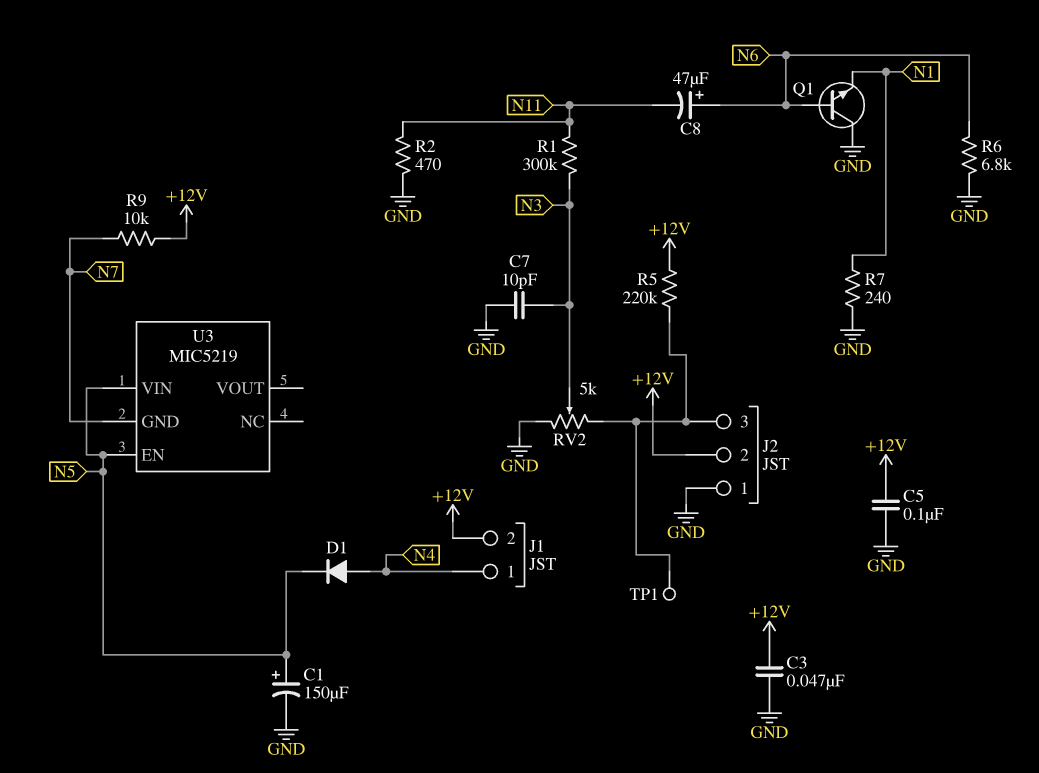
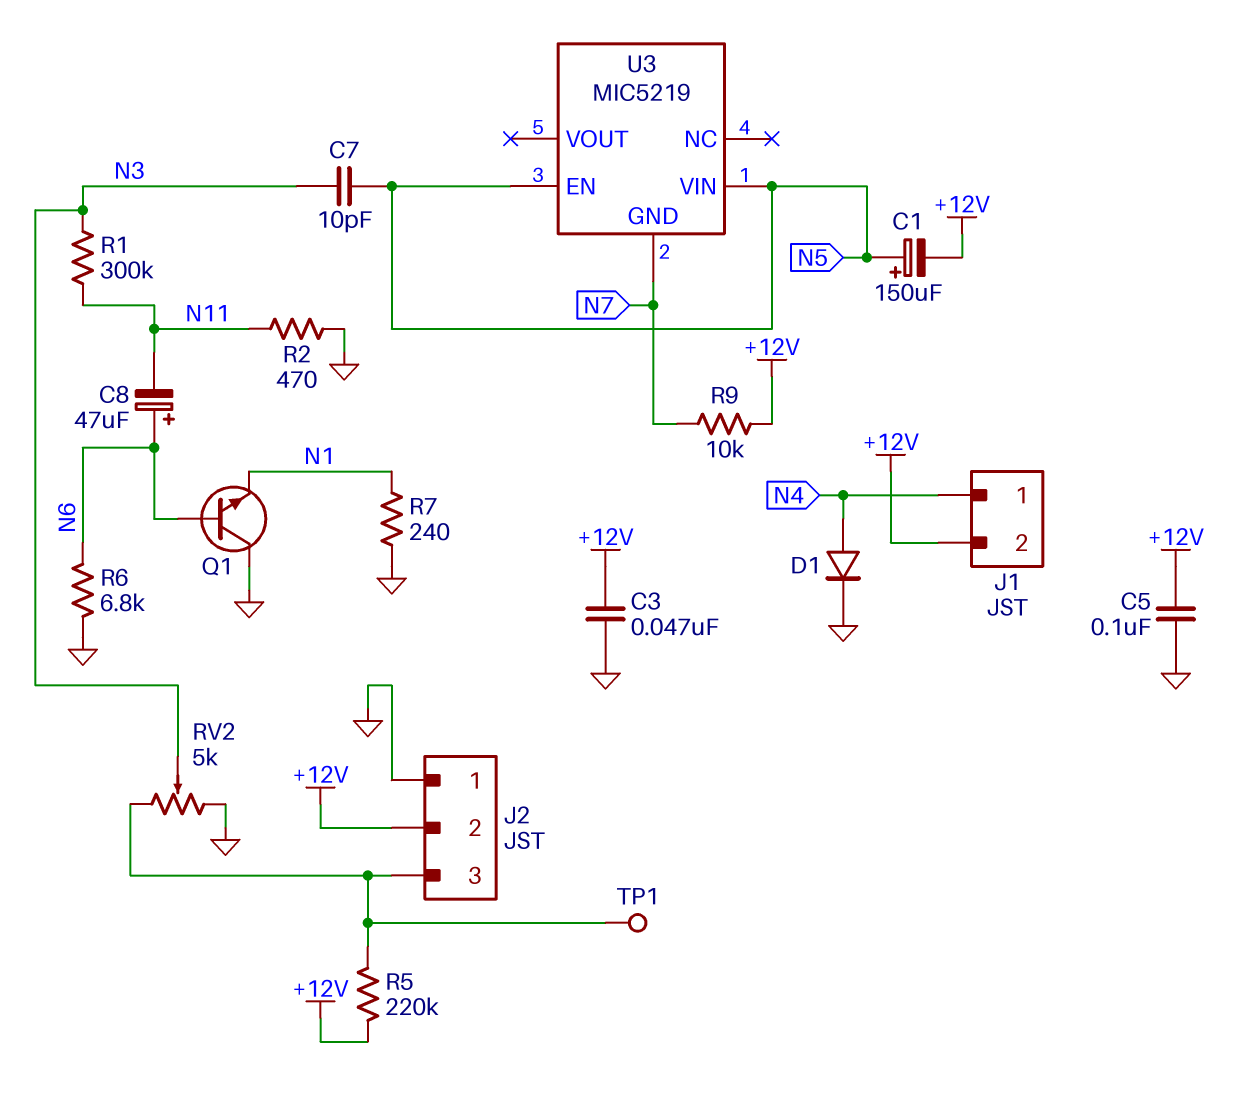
C1: 150uF (plus N5, minus GND) -> 150uF (plus N5, minus +12V)
C7: 10pF (GND, N3) -> 10pF (N3, N5)
D1: diode (A N4, K N5) -> diode (A N4, K GND)

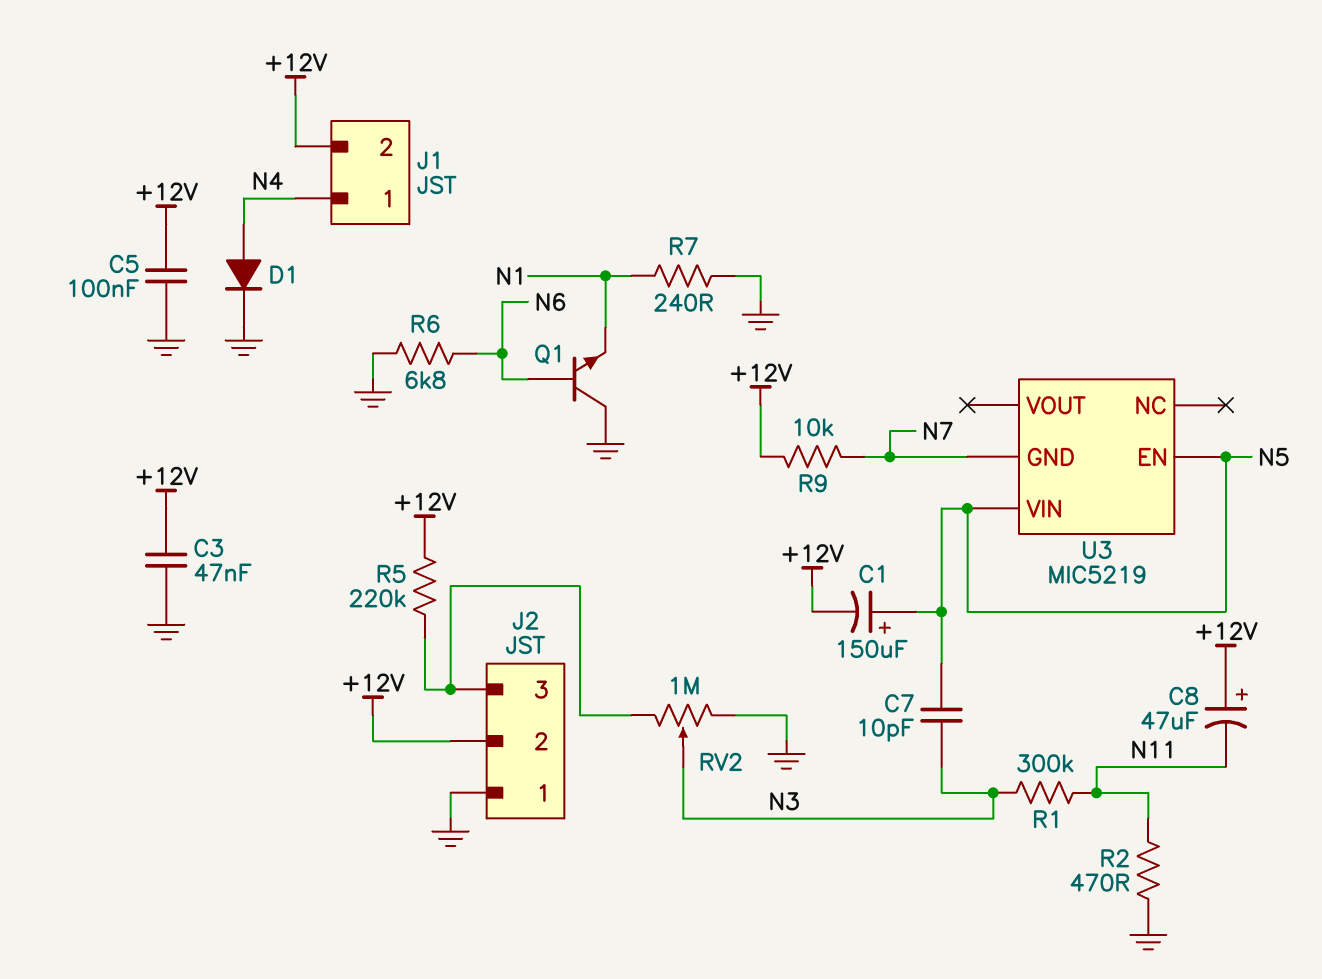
C8: 47uF (plus N6, minus N11) -> 47uF (plus +12V, minus N11)
RV2: 5k (GND, J2/3, wiper N3) -> 1M (GND, J2/3, wiper N3)
TP1: test point (J2/3) -> none

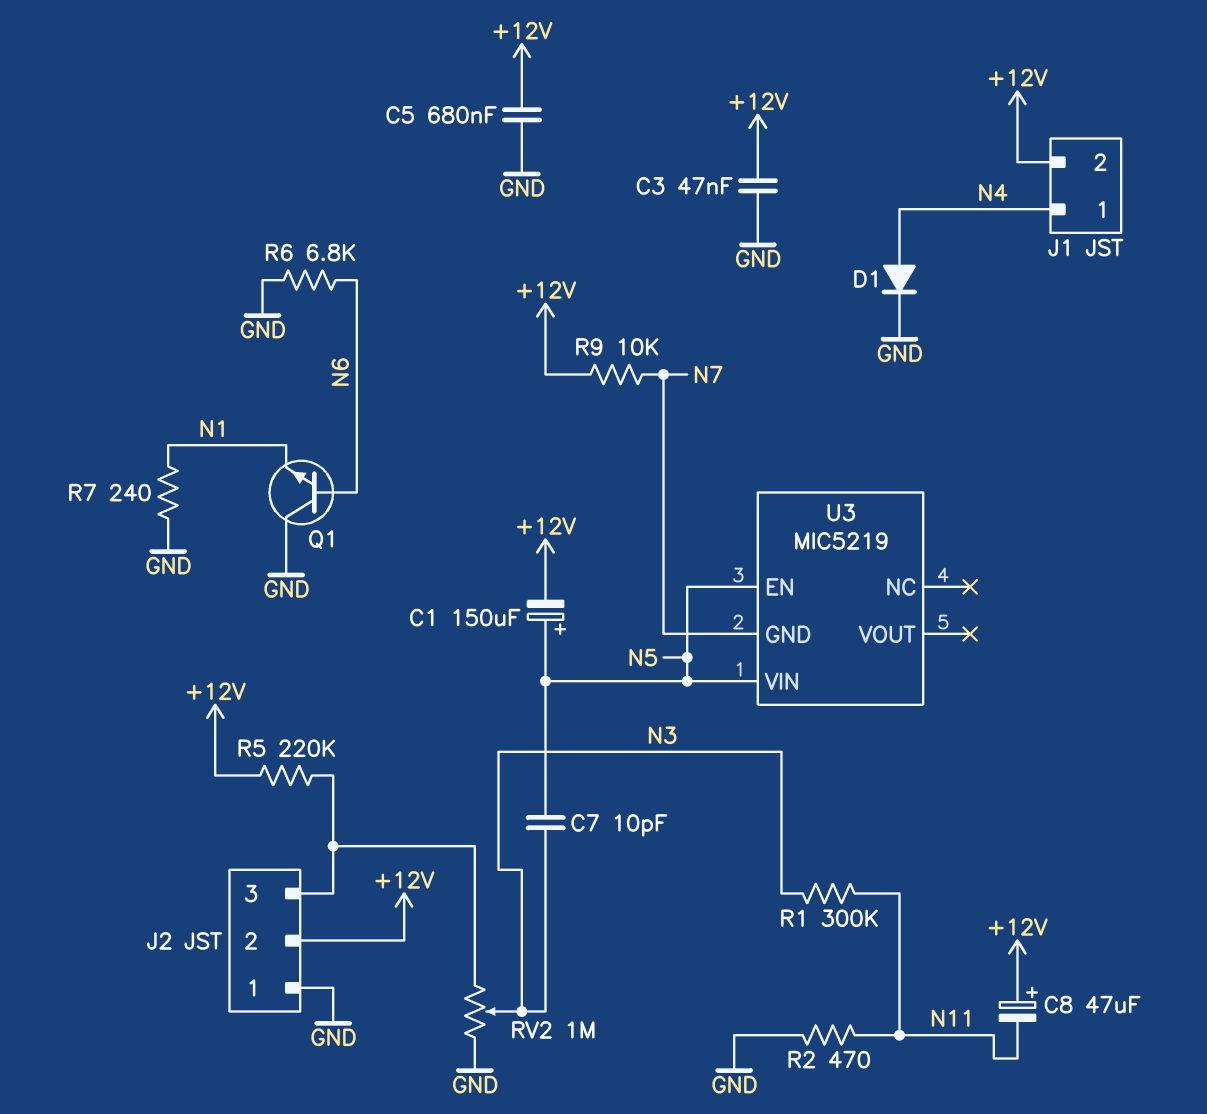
C5: 100nF (+12V, GND) -> 680nF (+12V, GND)

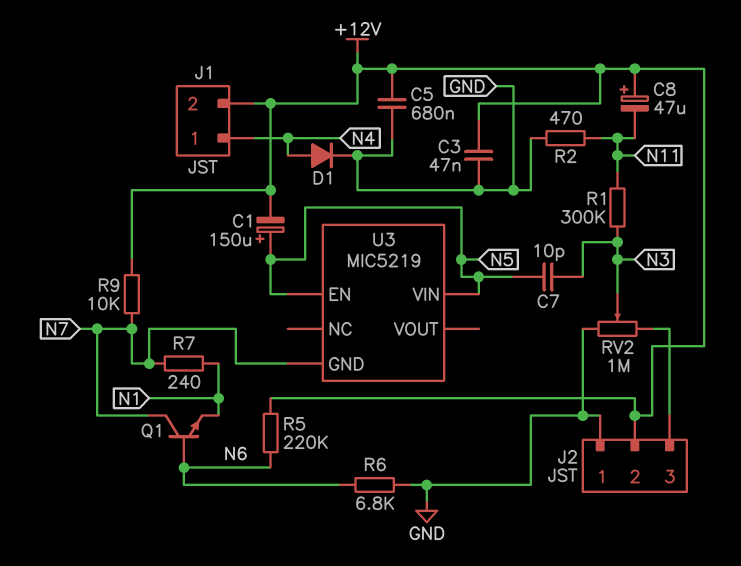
Q1: NPN (B N6, C GND, E N1) -> NPN (B N6, C N7, E N1)
R5: 220k (+12V, J2/3) -> 220k (+12V, N6)
R7: 240 (GND, N1) -> 240 (N1, N7)

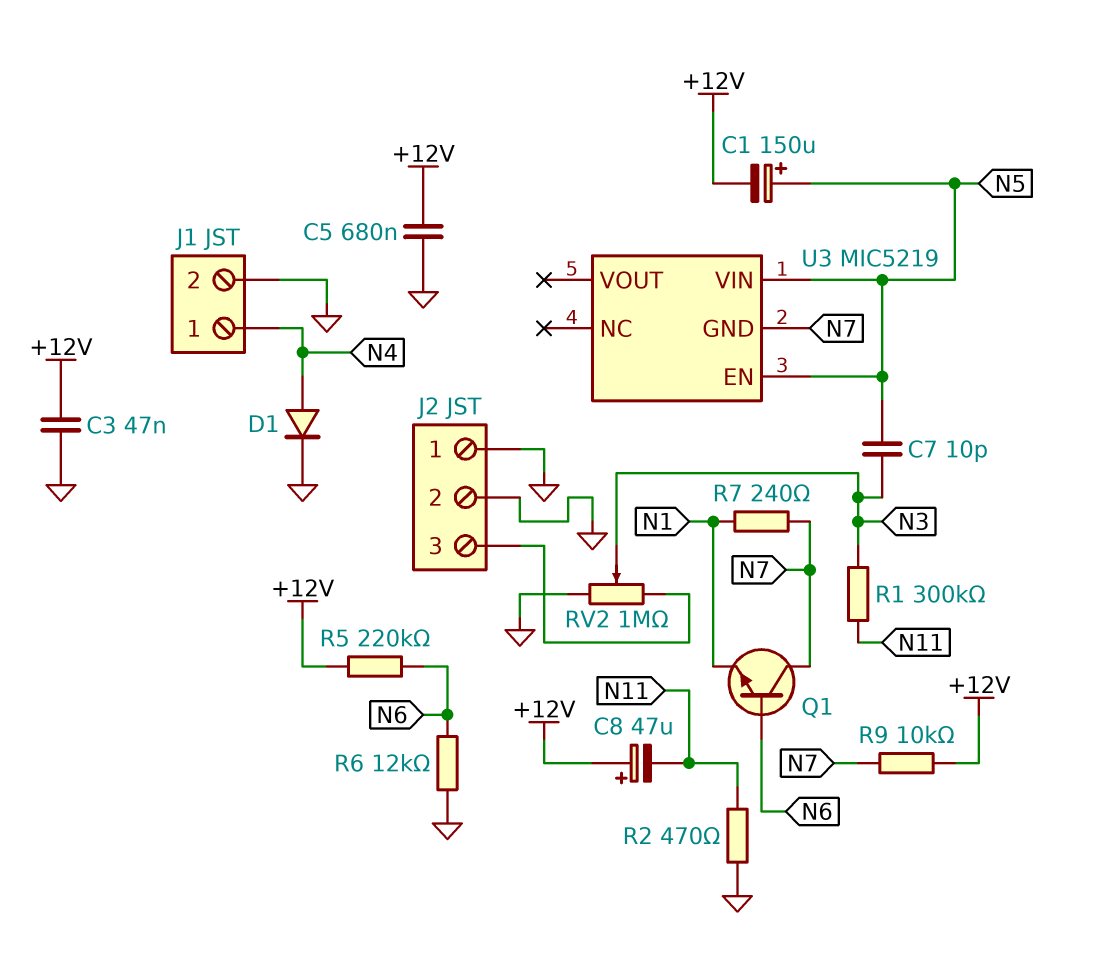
J1 pin 2: +12V -> GND
J2 pin 2: +12V -> GND
R6: 6.8k (GND, N6) -> 12k (GND, N6)

